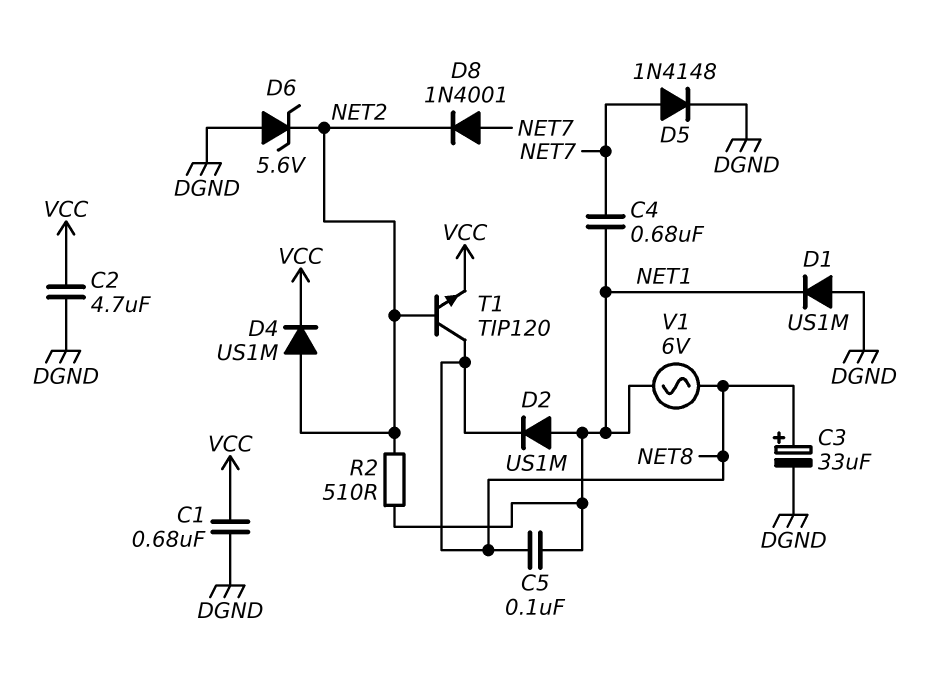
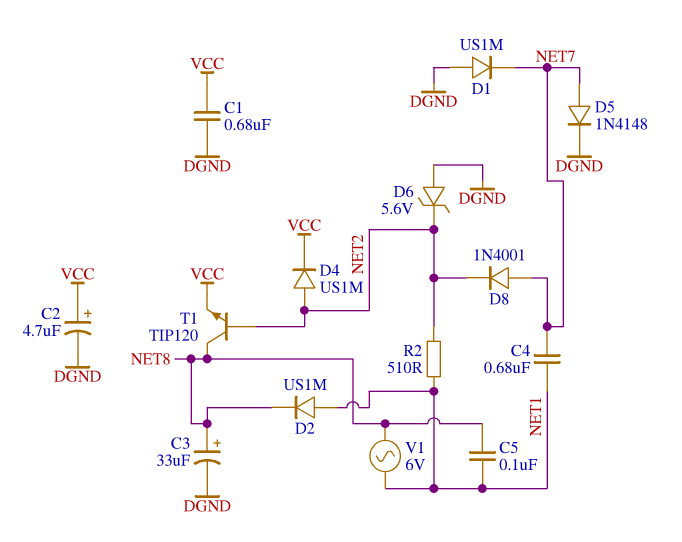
C2: 4.7uF (DGND, VCC) -> 4.7uF (plus VCC, minus DGND)
D1: diode US1M (A DGND, K NET1) -> diode US1M (A DGND, K NET7)

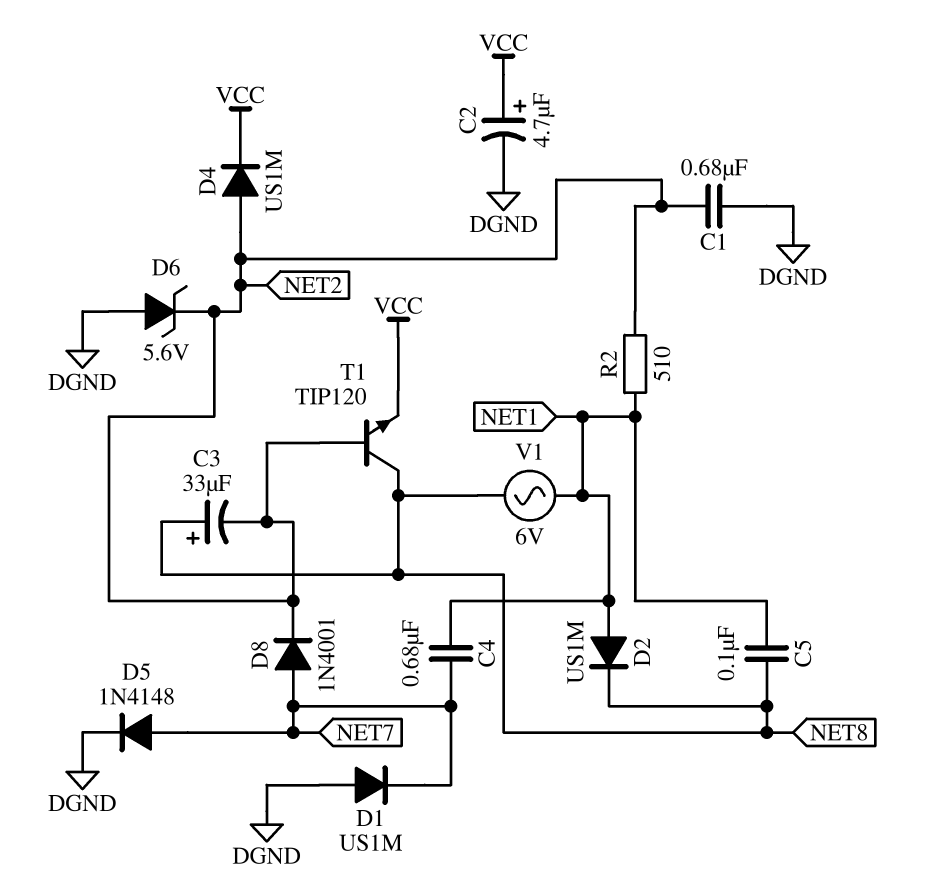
C1: 680nF (DGND, VCC) -> 680nF (DGND, NET2)
C3: 33uF (plus NET8, minus DGND) -> 33uF (plus NET8, minus NET2)

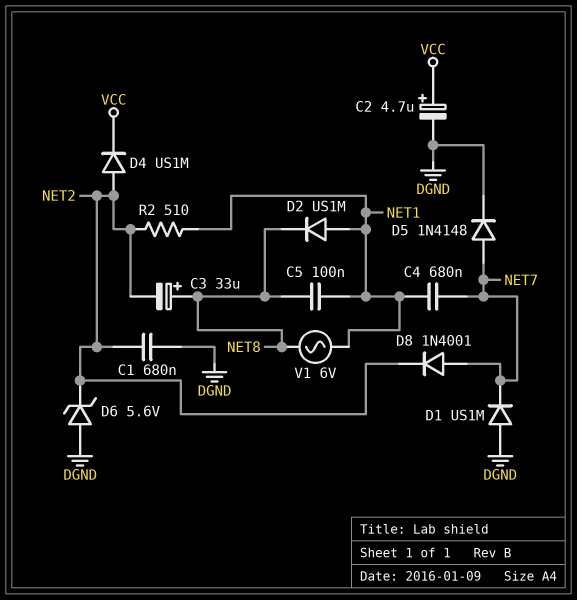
T1: NPN TIP120 (B NET2, C NET8, E VCC) -> none

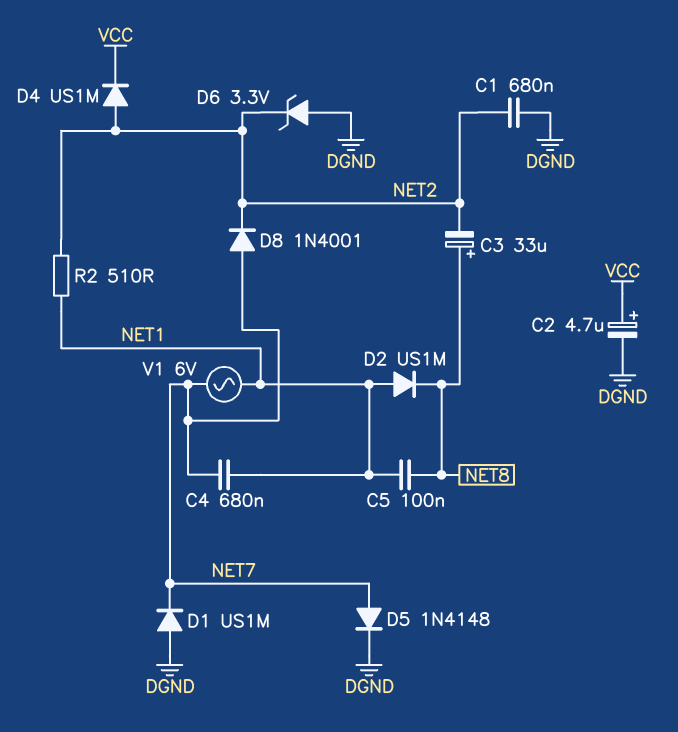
D6: zener 5.6V (A DGND, K NET2) -> zener 3.3V (A DGND, K NET2)
V1: AC 6V (NET1, NET8) -> AC 6V (NET1, NET7)

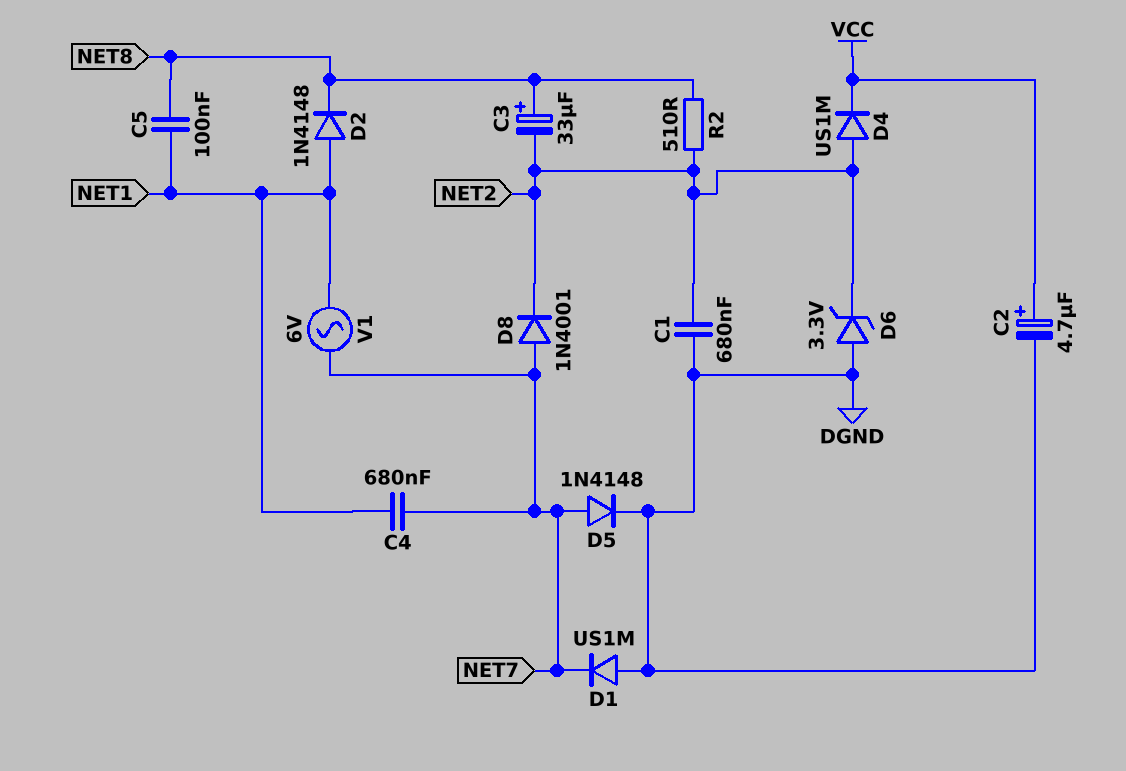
D2: diode US1M (A NET1, K NET8) -> diode 1N4148 (A NET1, K NET8)
R2: 510 (NET1, NET2) -> 510 (NET2, NET8)

